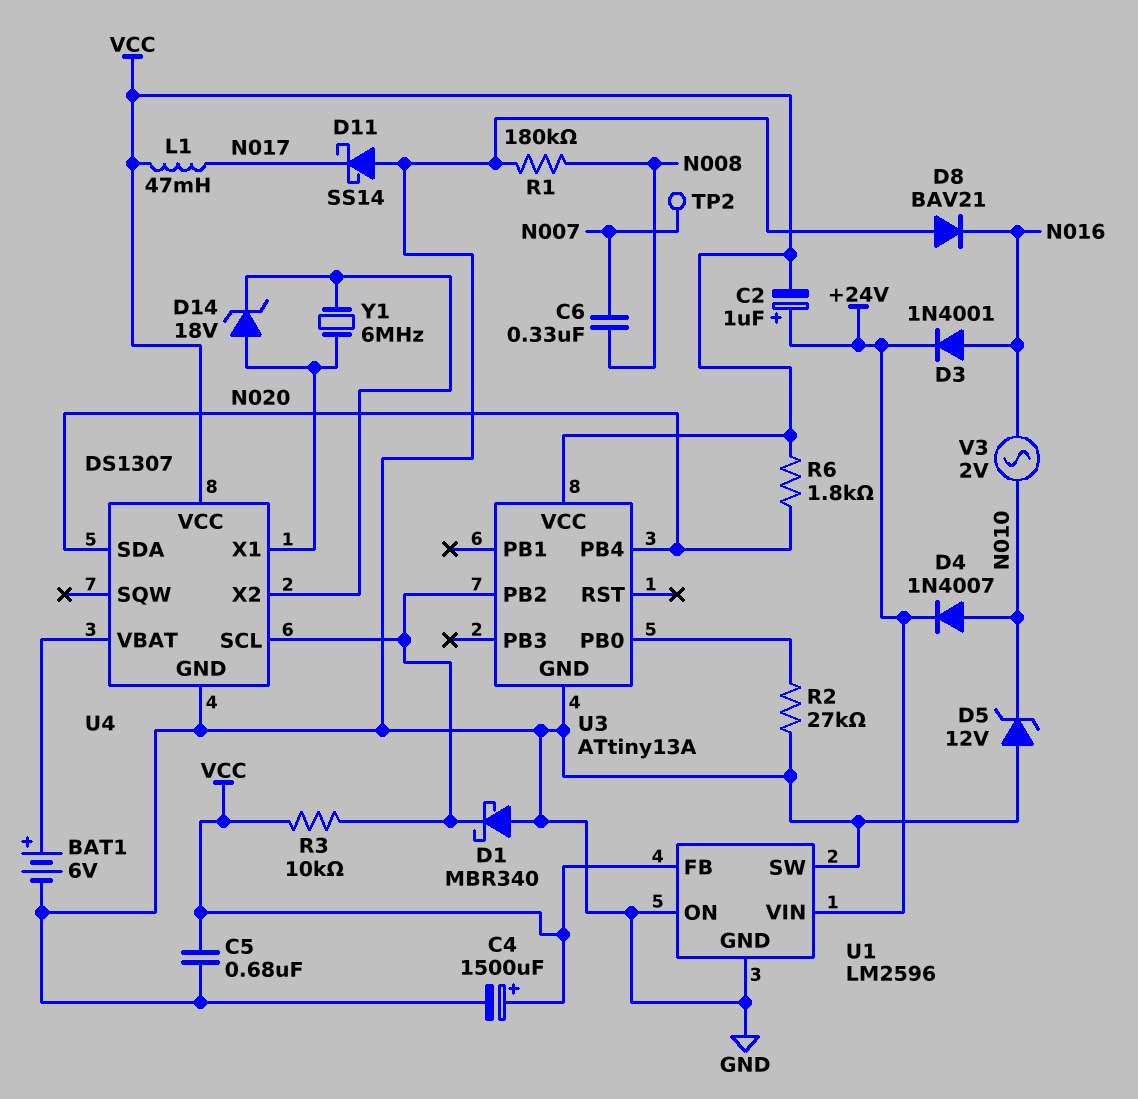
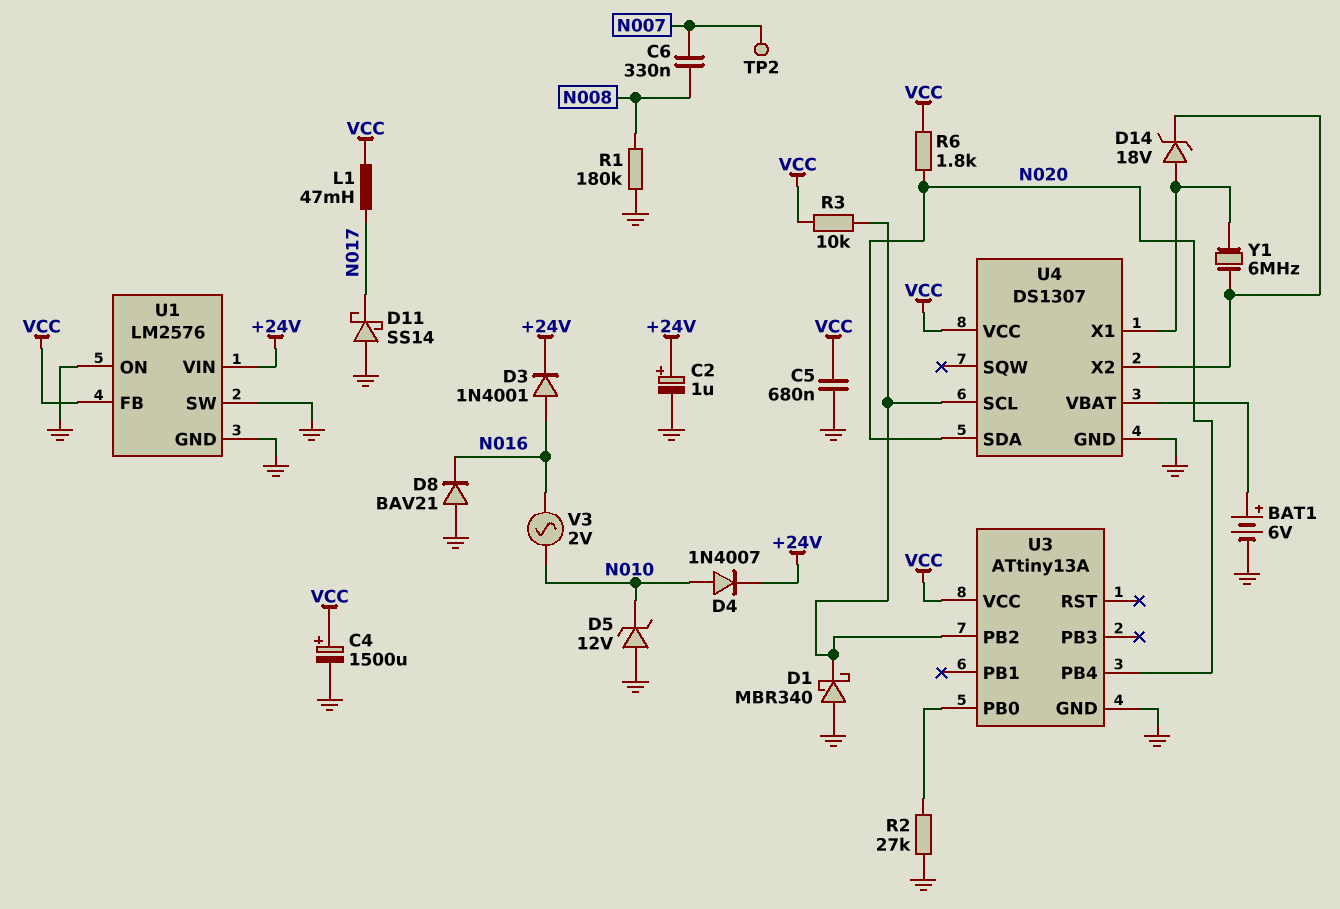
C2: 1uF (plus +24V, minus VCC) -> 1uF (plus +24V, minus GND)
U1: LM2596 -> LM2576

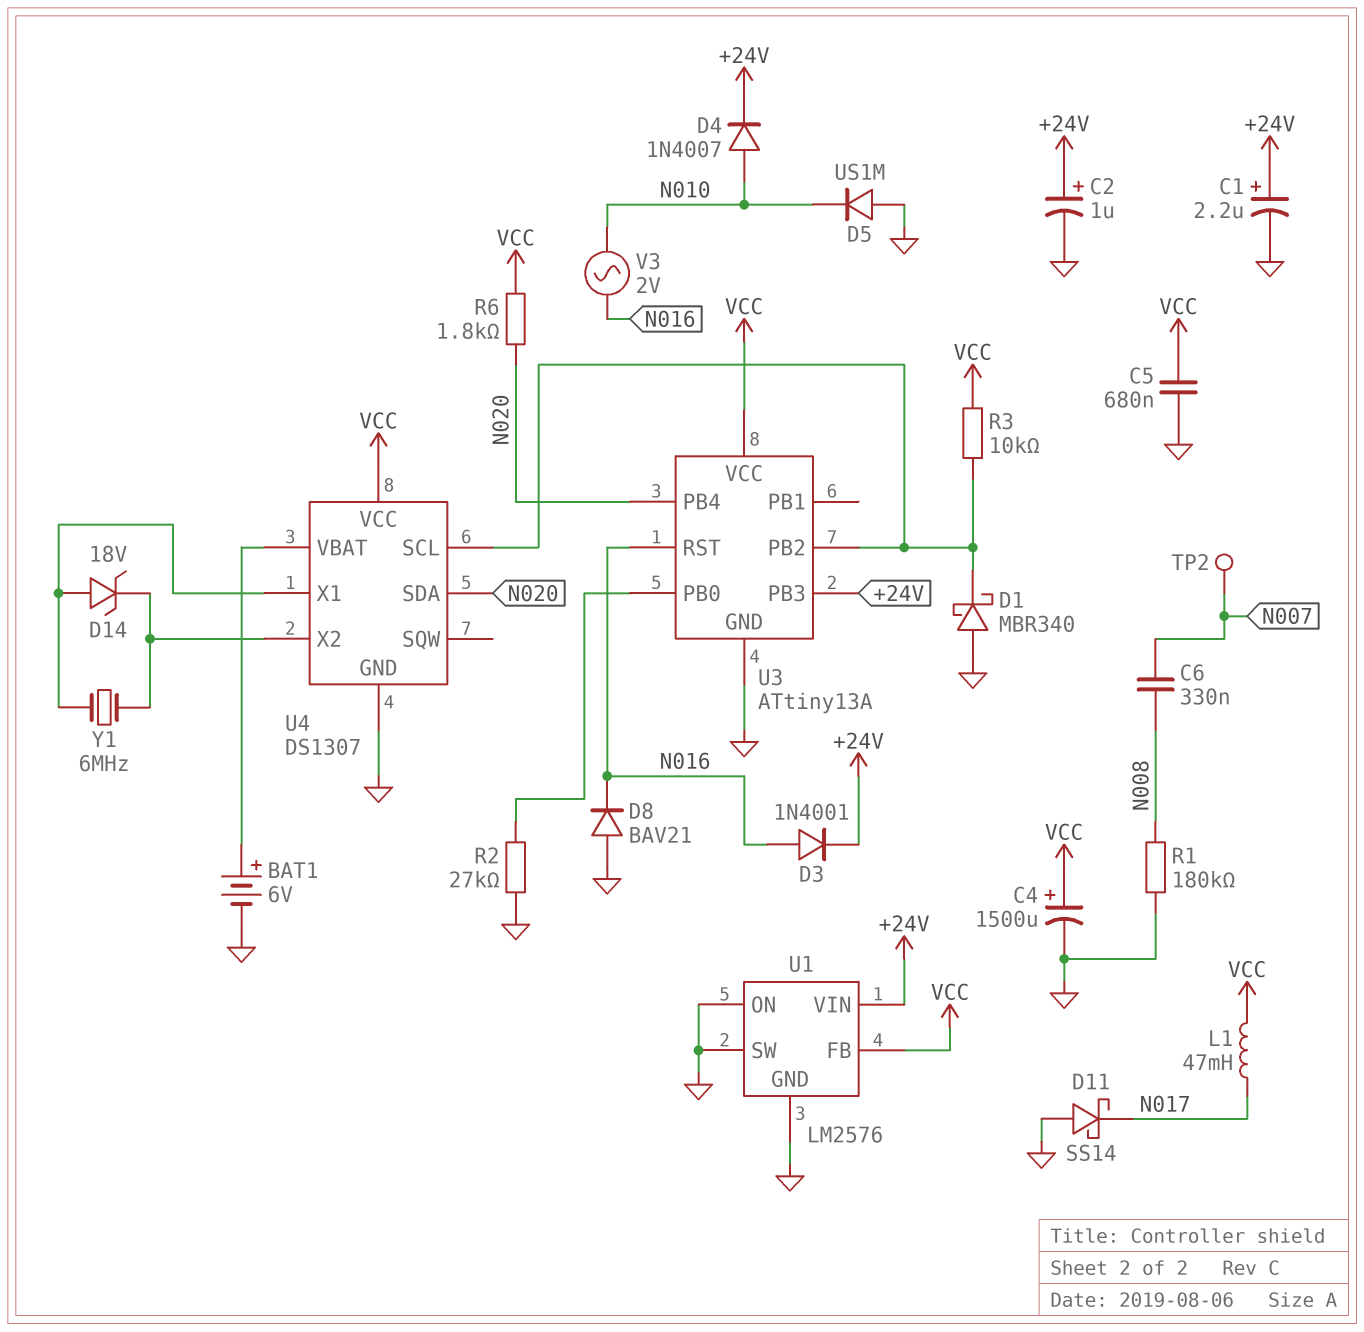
C1: none -> 2.2uF (plus +24V, minus GND)
D5: zener 12V (A GND, K N010) -> diode US1M (A GND, K N010)
U3 pin PB3: none -> +24V
U3 pin RST: none -> N016

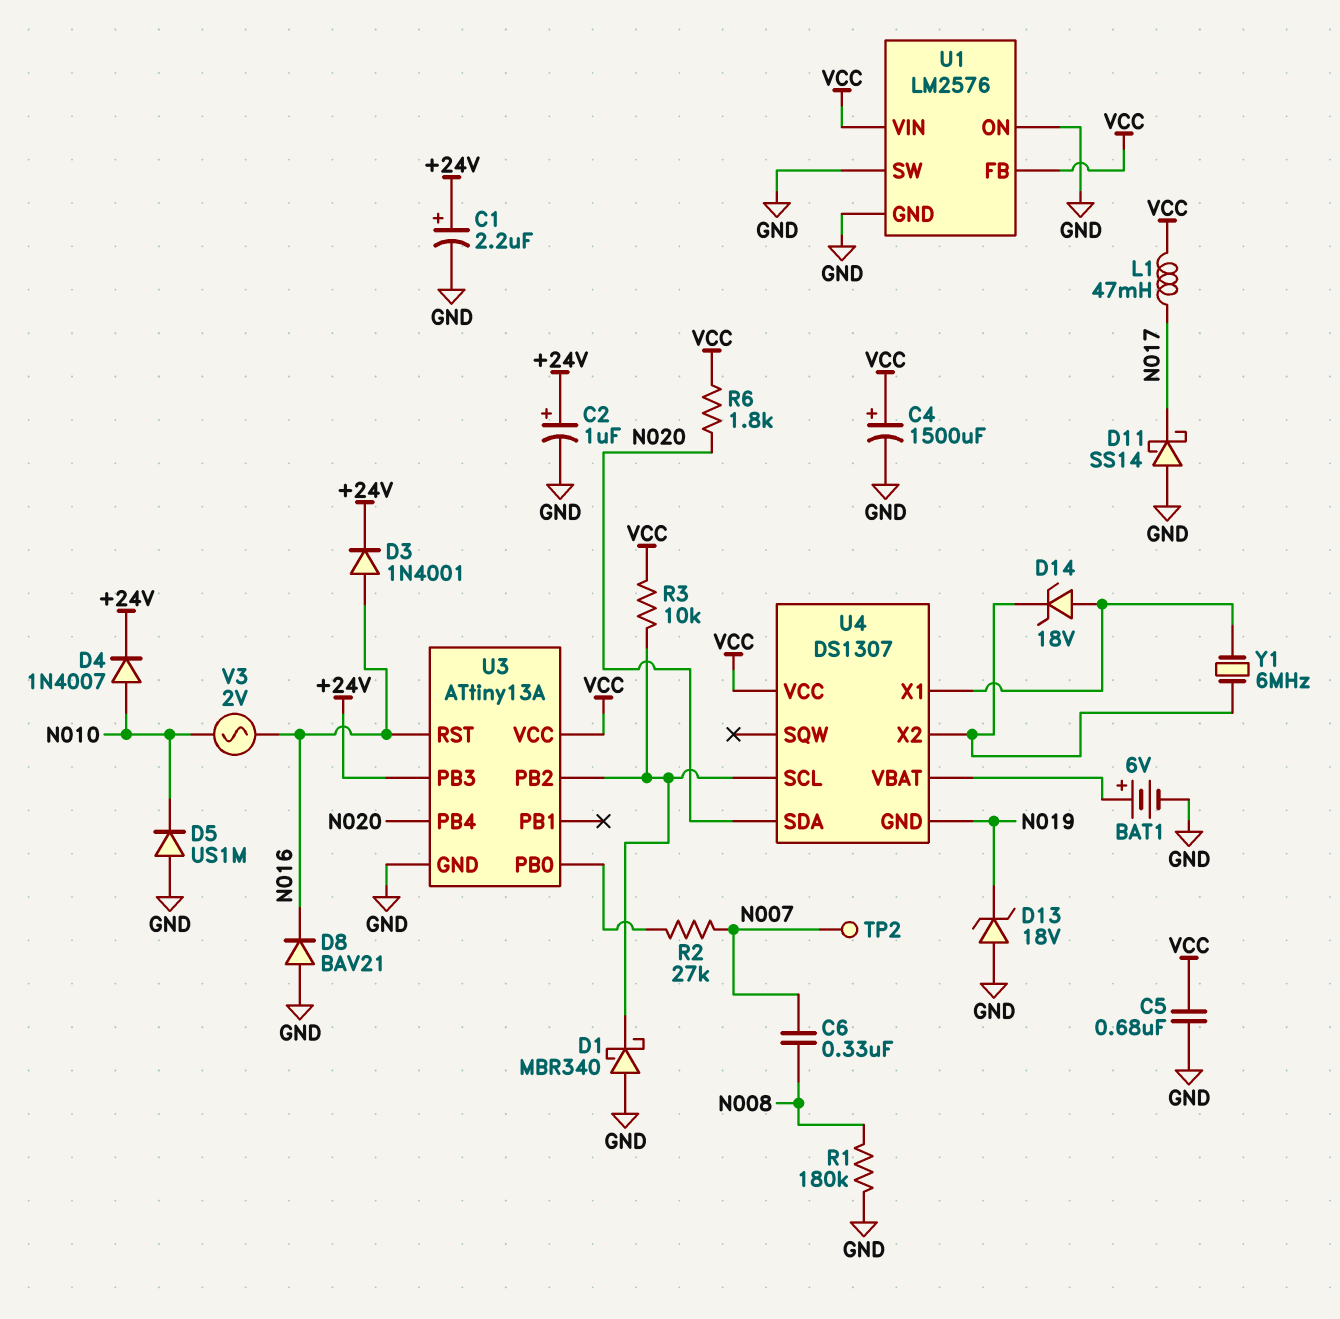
D13: none -> zener 18V (A GND, K N019)
R2: 27k (GND, U3/PB0) -> 27k (N007, U3/PB0)
U1 pin VIN: +24V -> VCC
U4 pin GND: GND -> N019

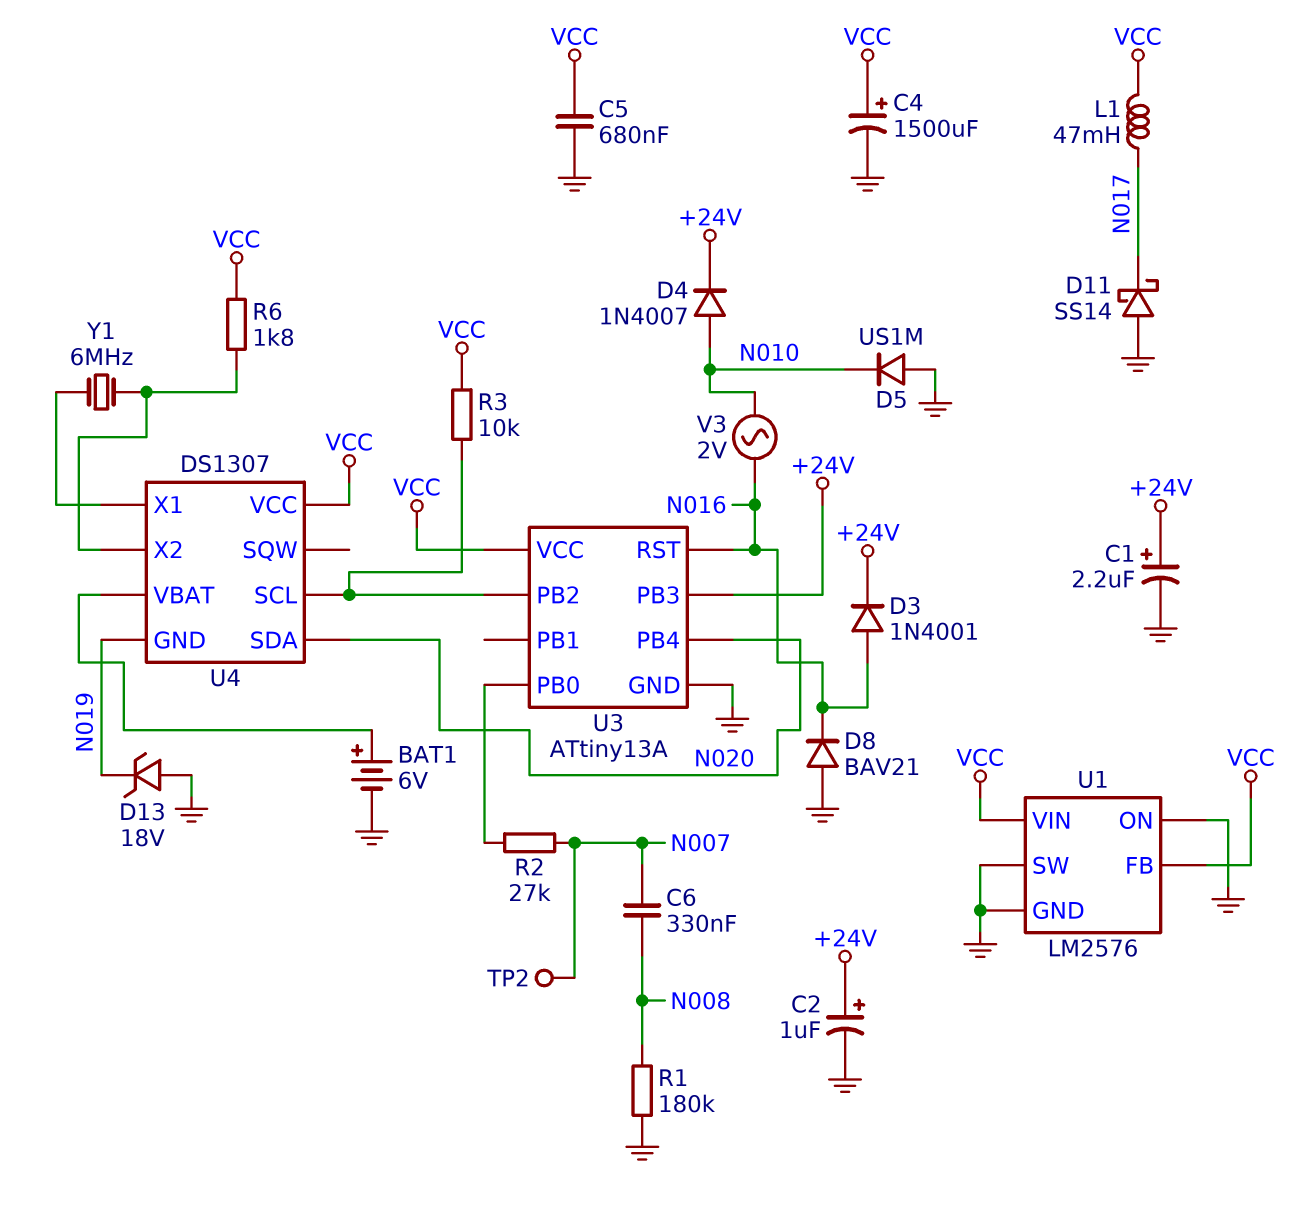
D1: schottky MBR340 (A GND, K U3/PB2) -> none
D14: zener 18V (A U4/X1, K U4/X2) -> none
R6: 1.8k (N020, VCC) -> 1.8k (U4/X2, VCC)

